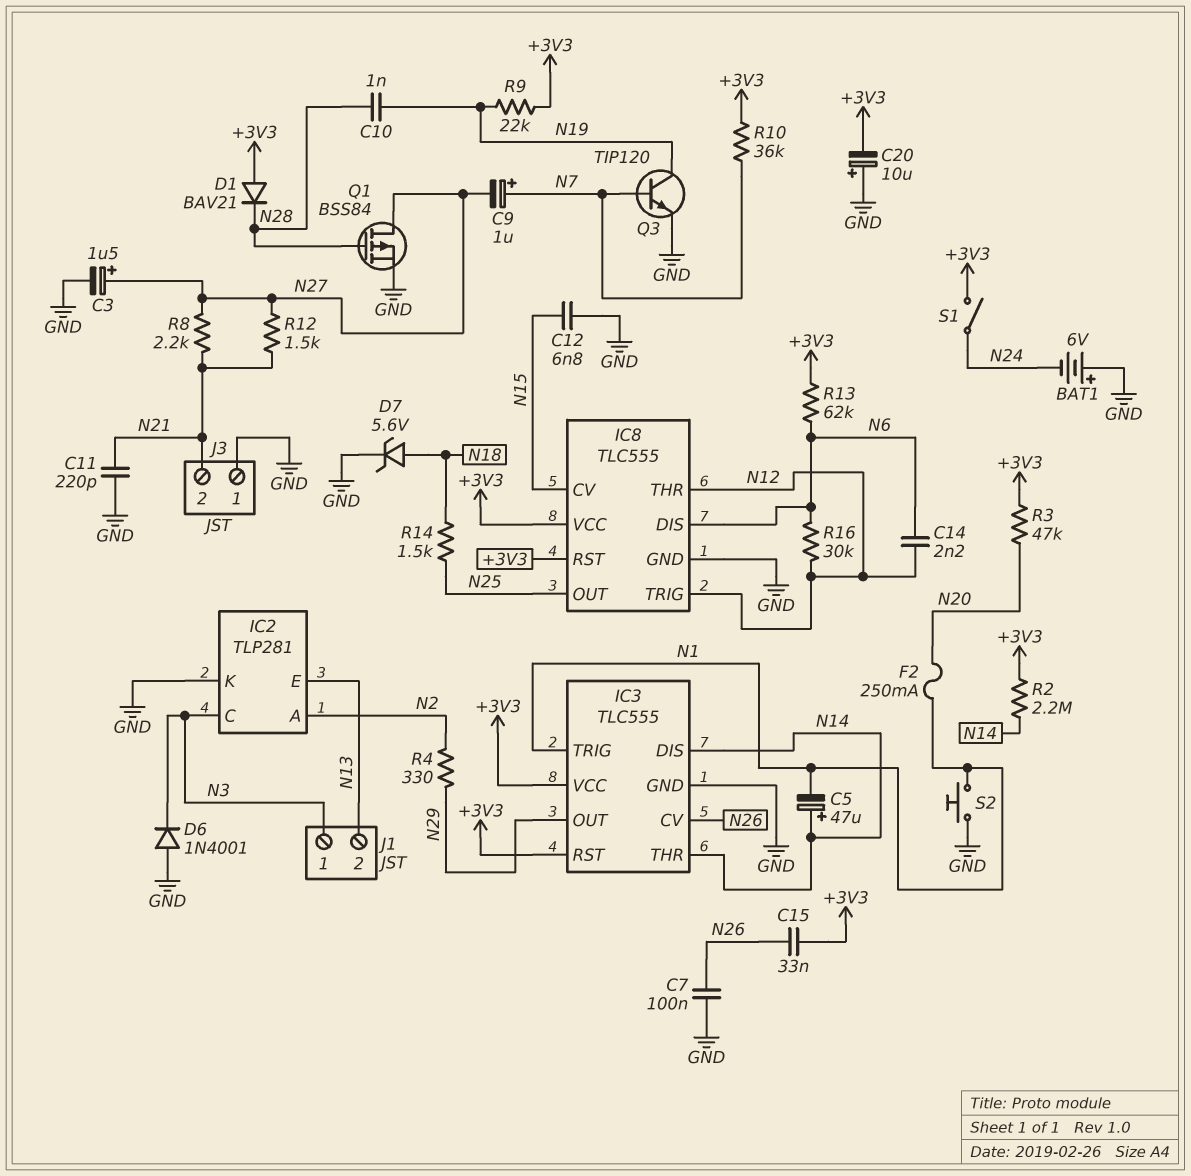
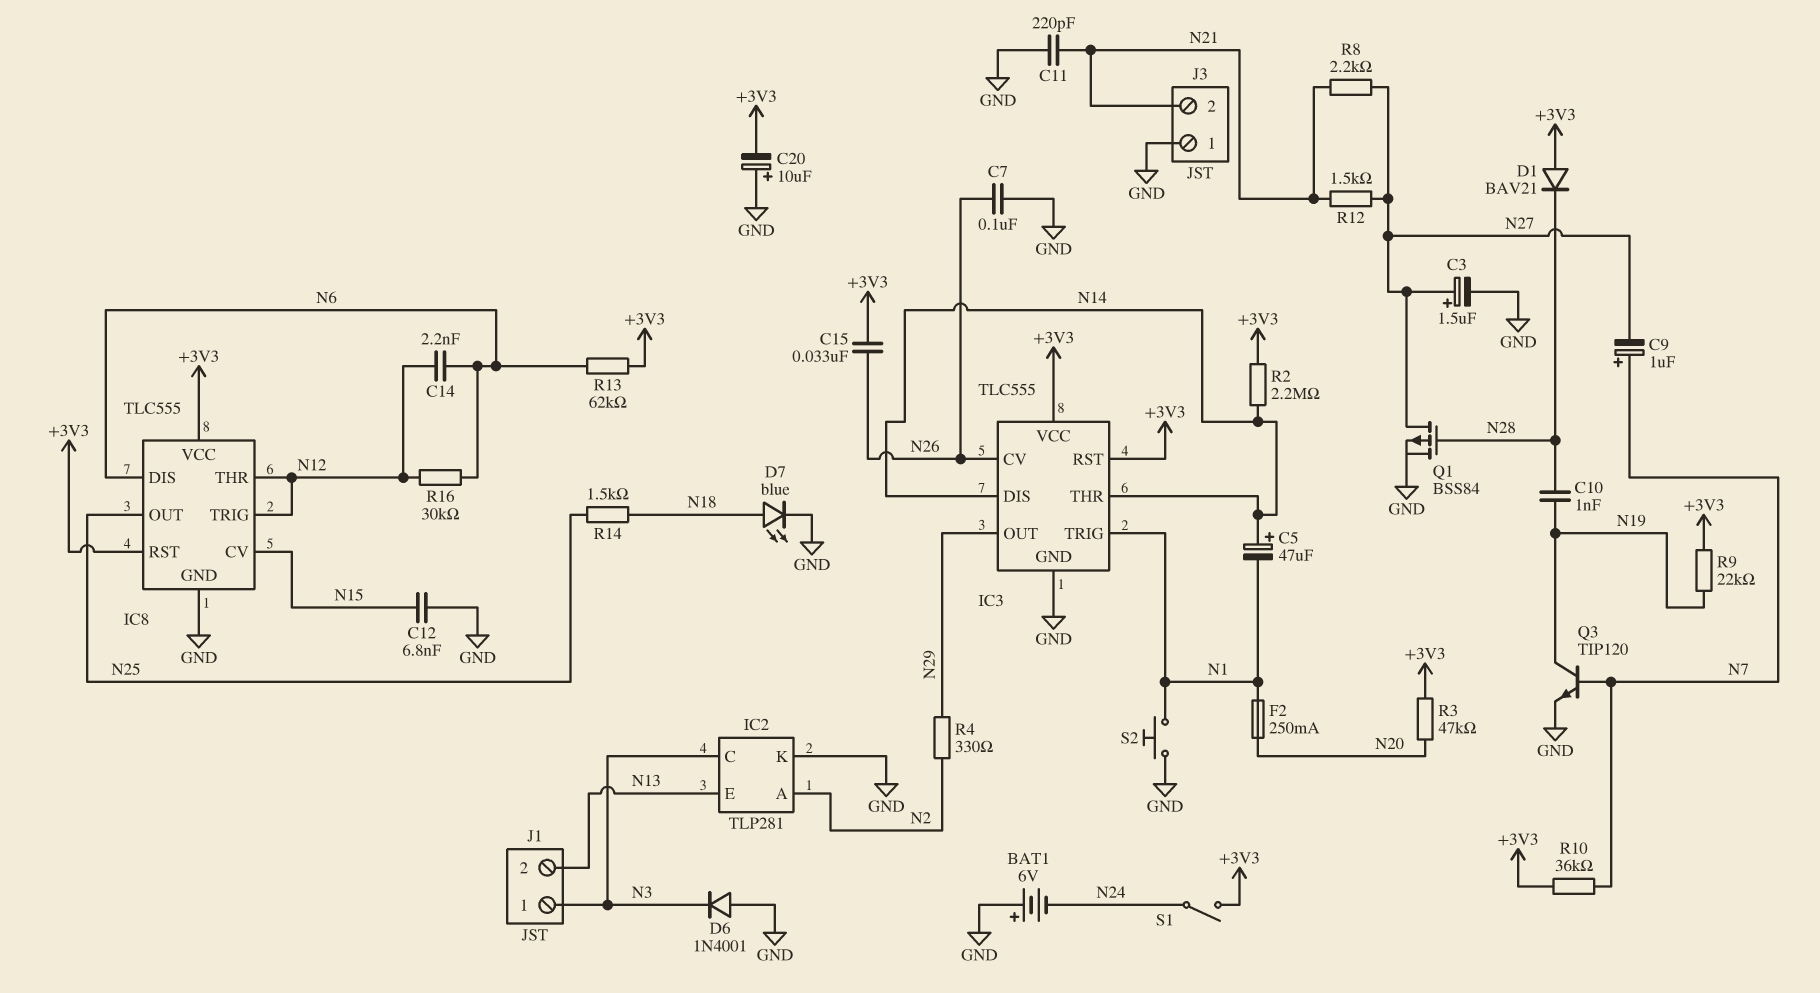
D7: zener 5.6V (A N18, K GND) -> LED blue (A N18, K GND)

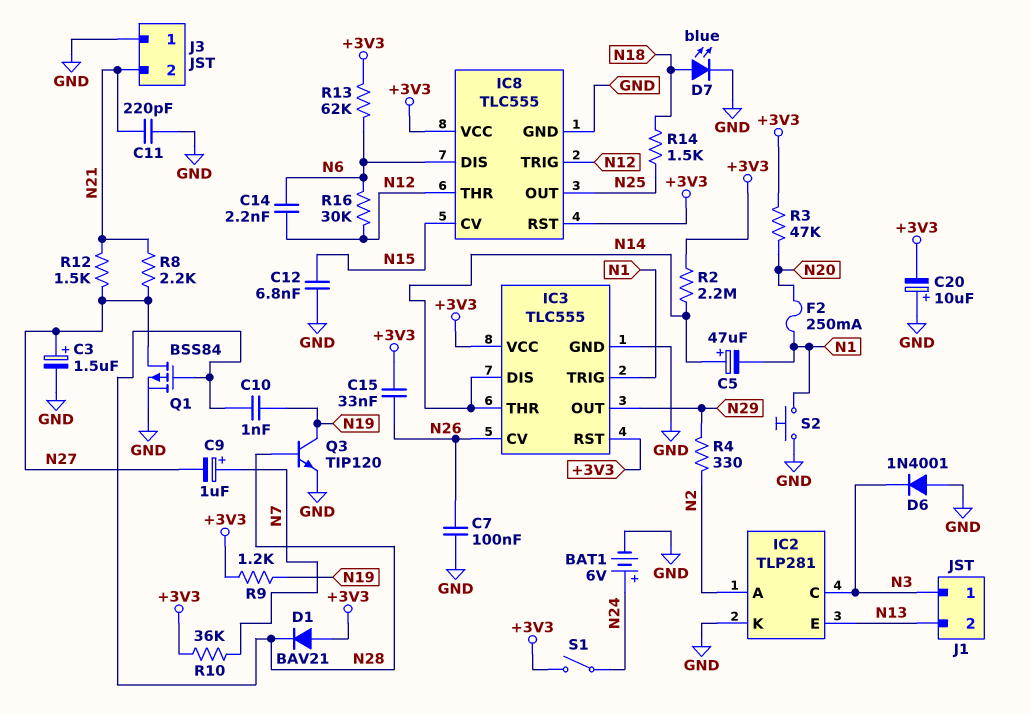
BAT1: 6V (plus GND, minus N24) -> 6V (plus N24, minus GND)
Q3: NPN TIP120 (B N7, C N19, E GND) -> NPN TIP120 (B N28, C N19, E GND)
R9: 22k (+3V3, N19) -> 1.2k (+3V3, N19)

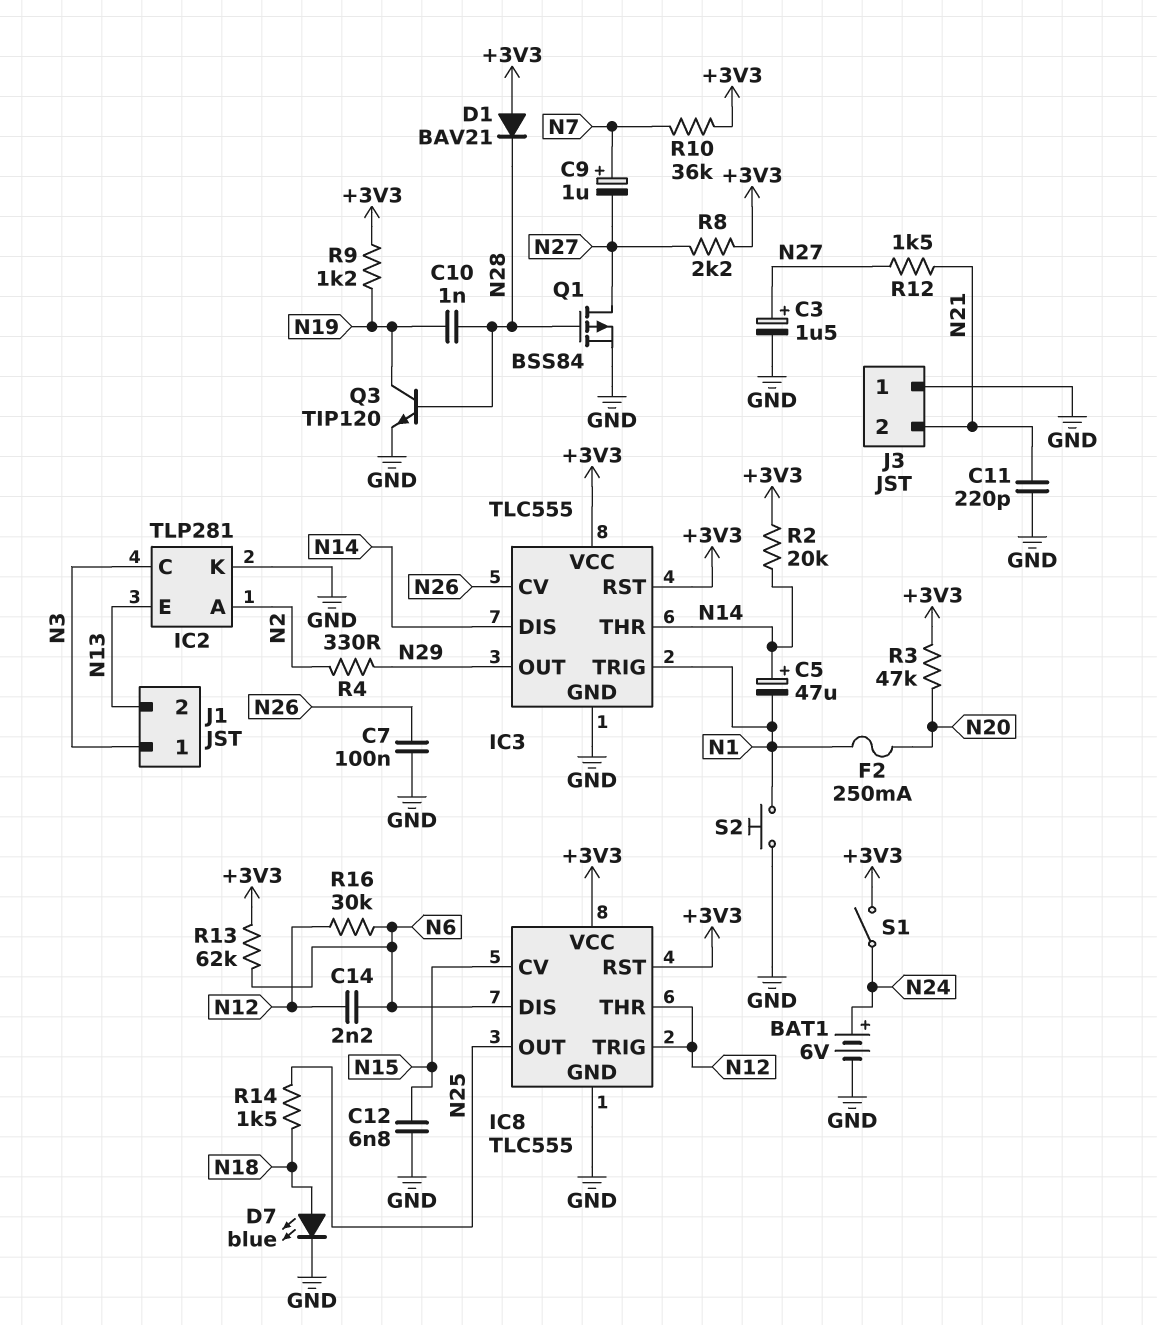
C15: 33nF (+3V3, N26) -> none
C20: 10uF (plus GND, minus +3V3) -> none
D6: diode 1N4001 (A GND, K N3) -> none
R2: 2.2M (+3V3, N14) -> 20k (+3V3, N14)
R8: 2.2k (N21, N27) -> 2.2k (+3V3, N27)

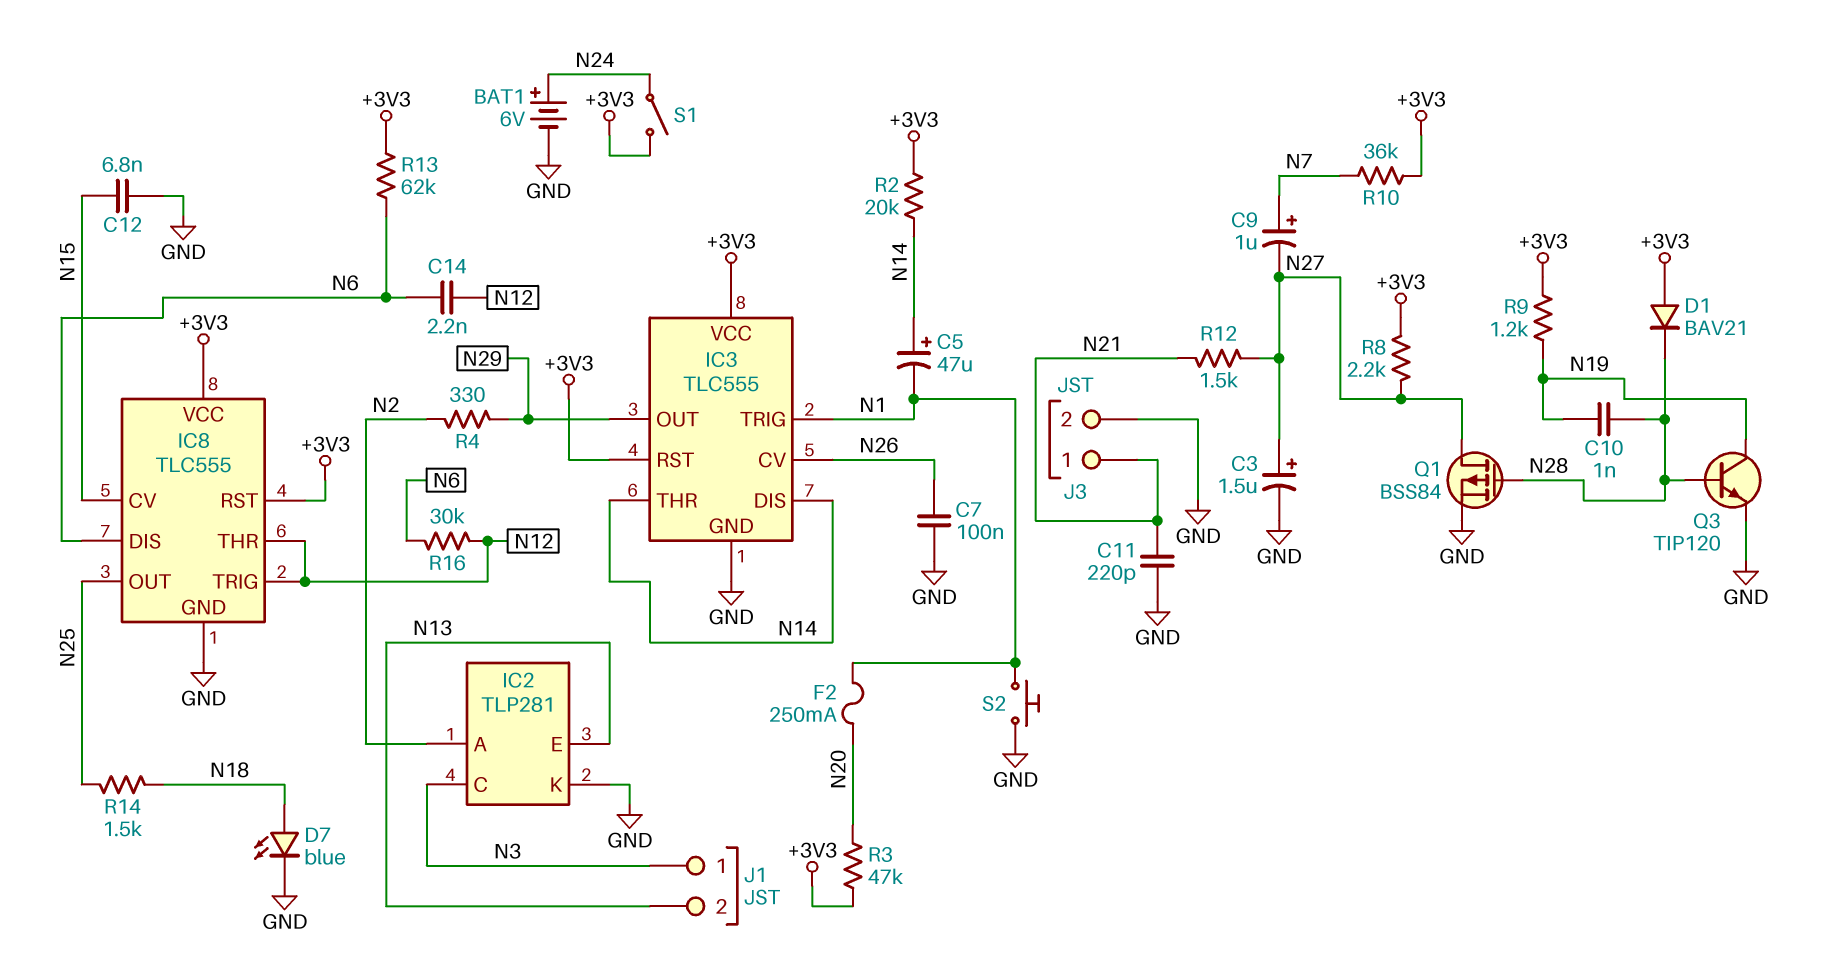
J3 pin 1: GND -> N21
J3 pin 2: N21 -> GND

